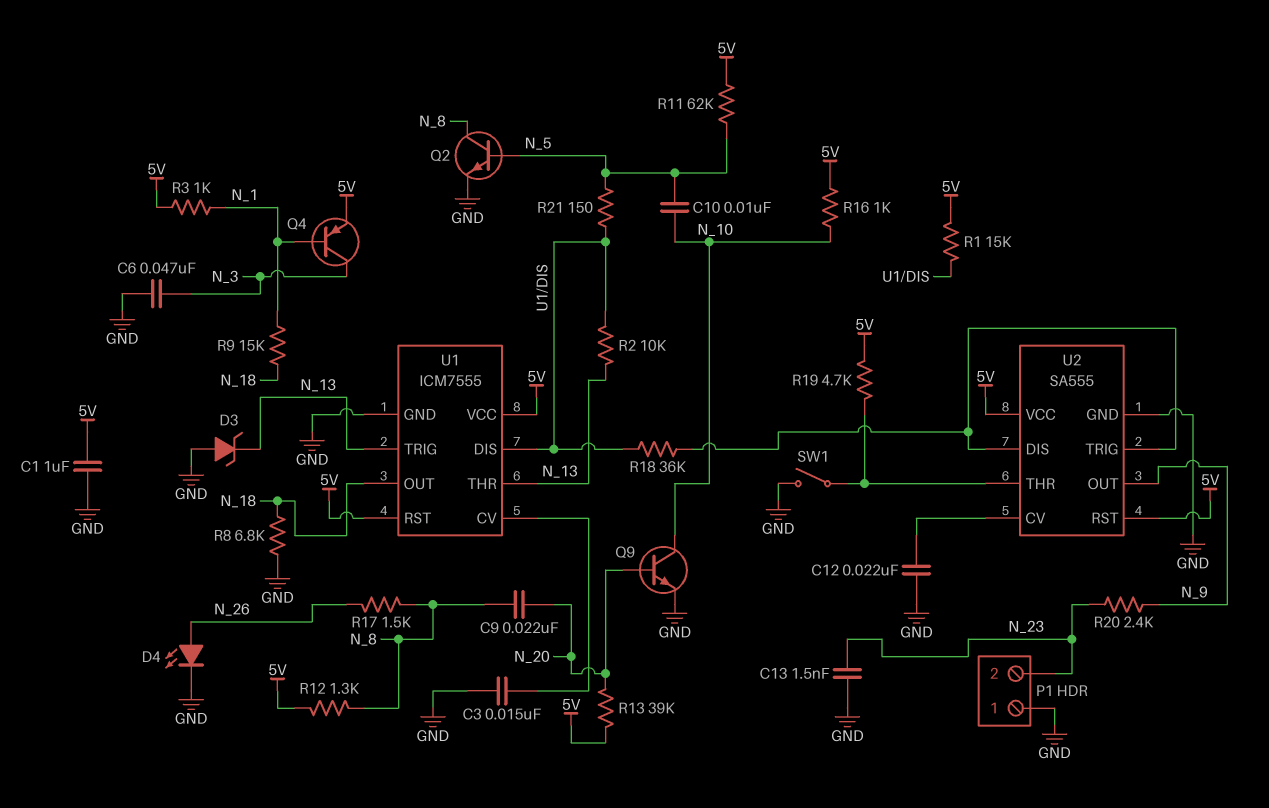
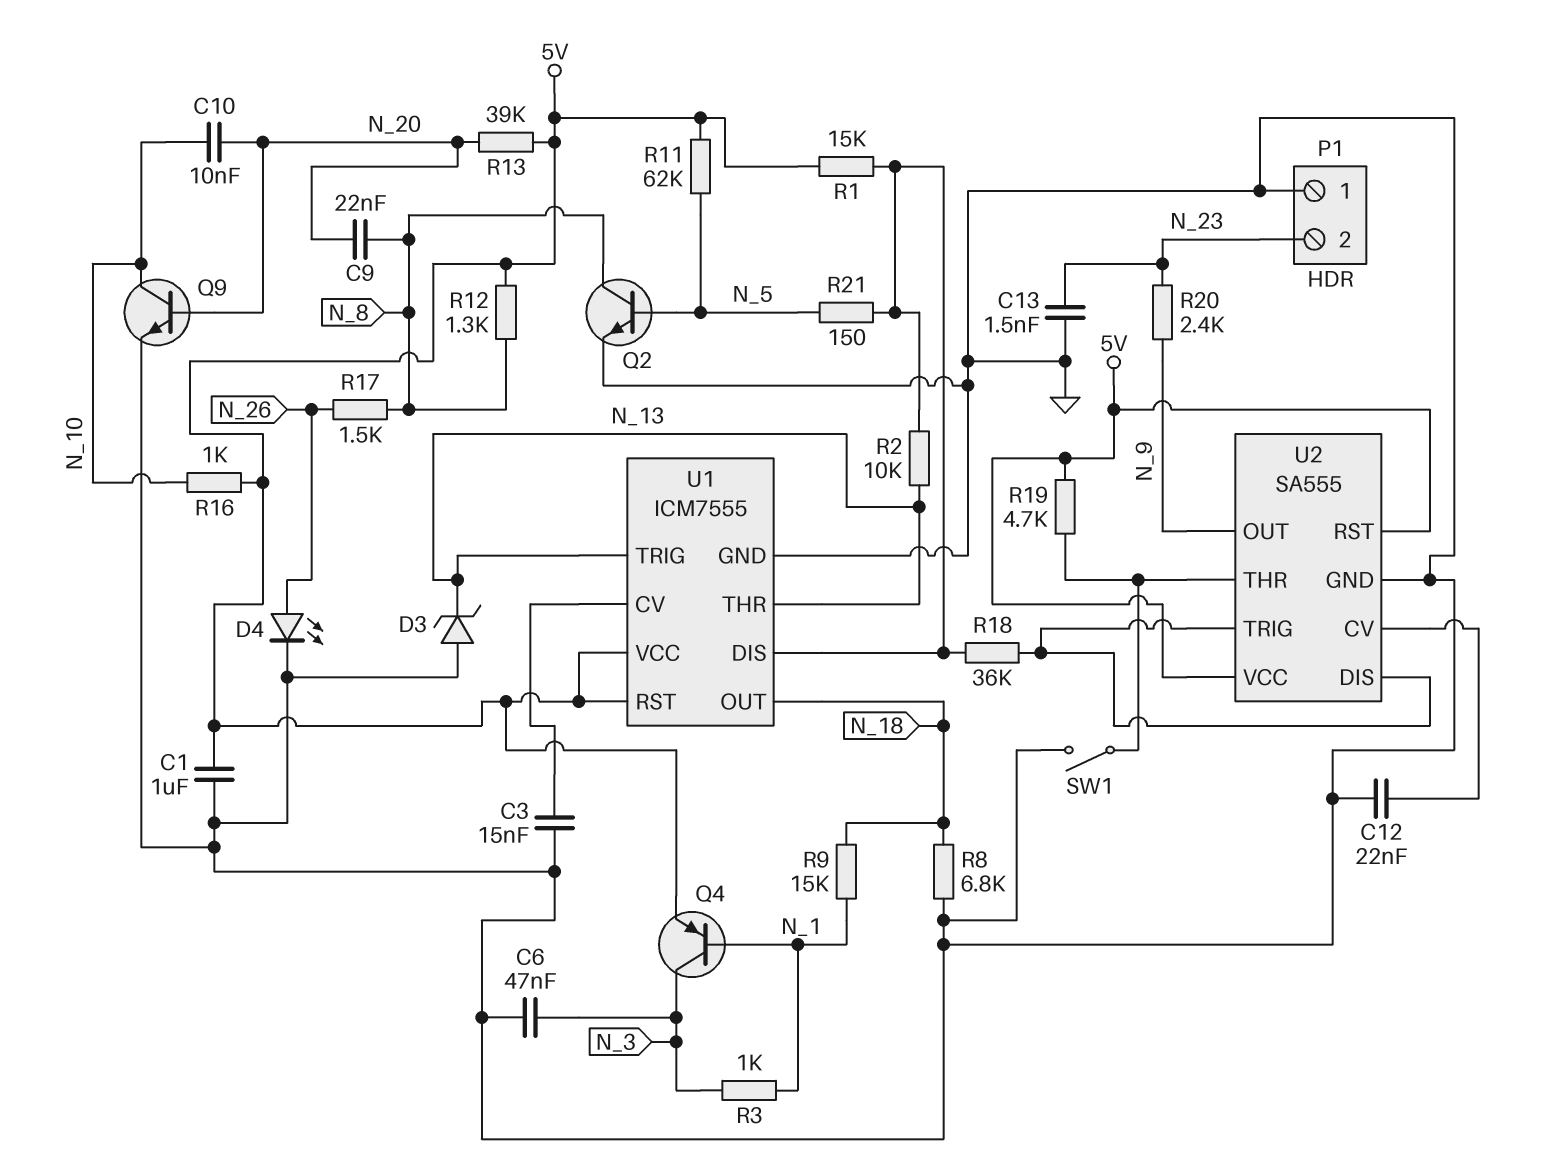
C10: 10nF (N_5, N_10) -> 10nF (N_10, N_20)
R3: 1k (5V, N_1) -> 1k (N_1, N_3)

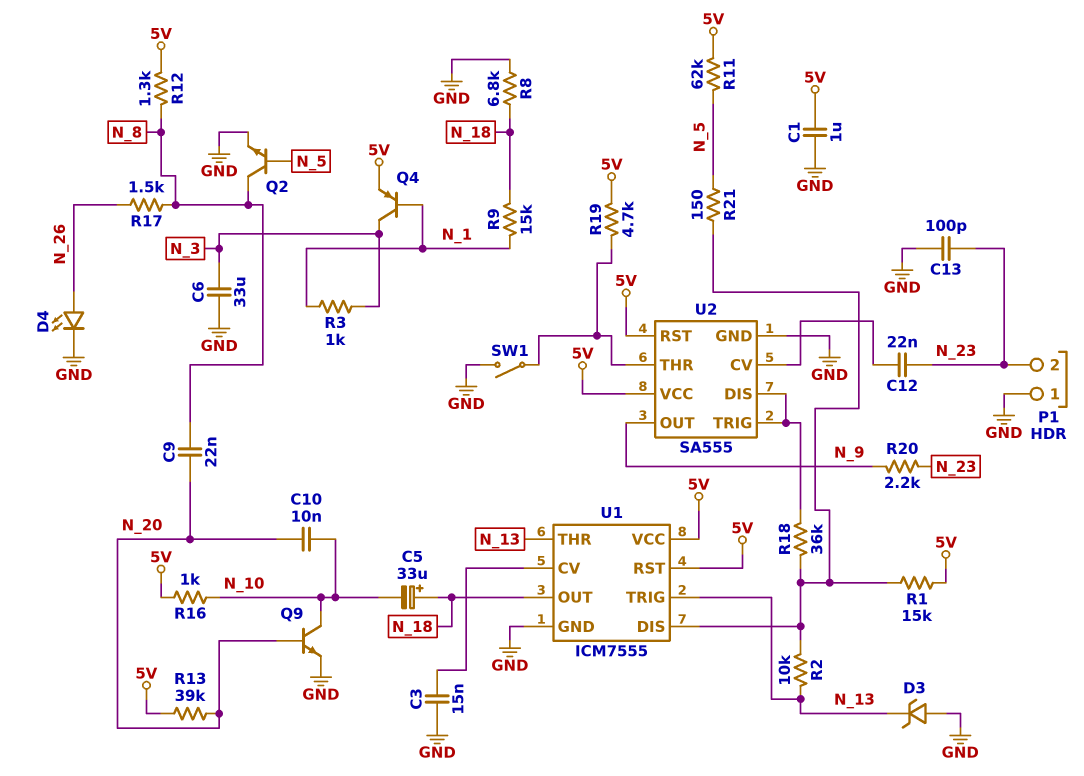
C5: none -> 33uF (plus N_18, minus N_10)
C6: 47nF (GND, N_3) -> 33uF (GND, N_3)
C12: 22nF (GND, U2/CV) -> 22nF (N_23, U2/CV)
C13: 1.5nF (GND, N_23) -> 100pF (GND, N_23)
R20: 2.4k (N_9, N_23) -> 2.2k (N_9, N_23)

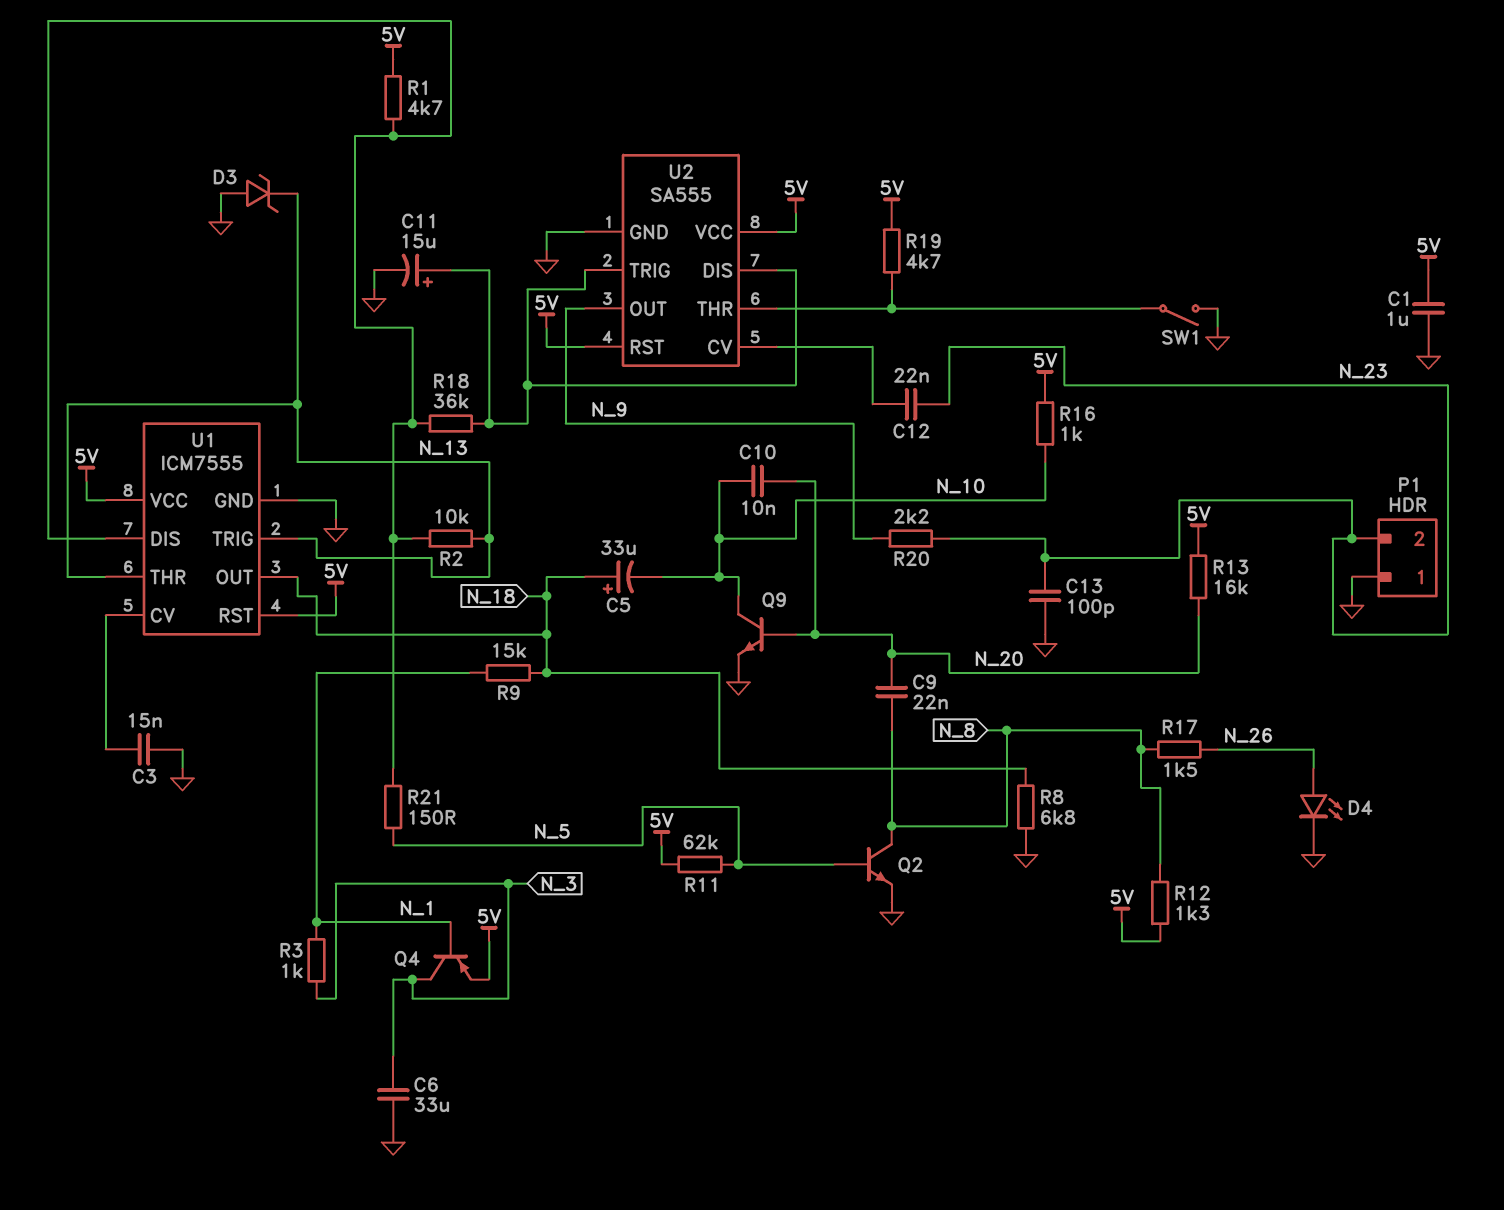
C11: none -> 15uF (plus U2/DIS, minus GND)
R1: 15k (5V, U1/DIS) -> 4.7k (5V, U1/DIS)
R13: 39k (5V, N_20) -> 16k (5V, N_20)

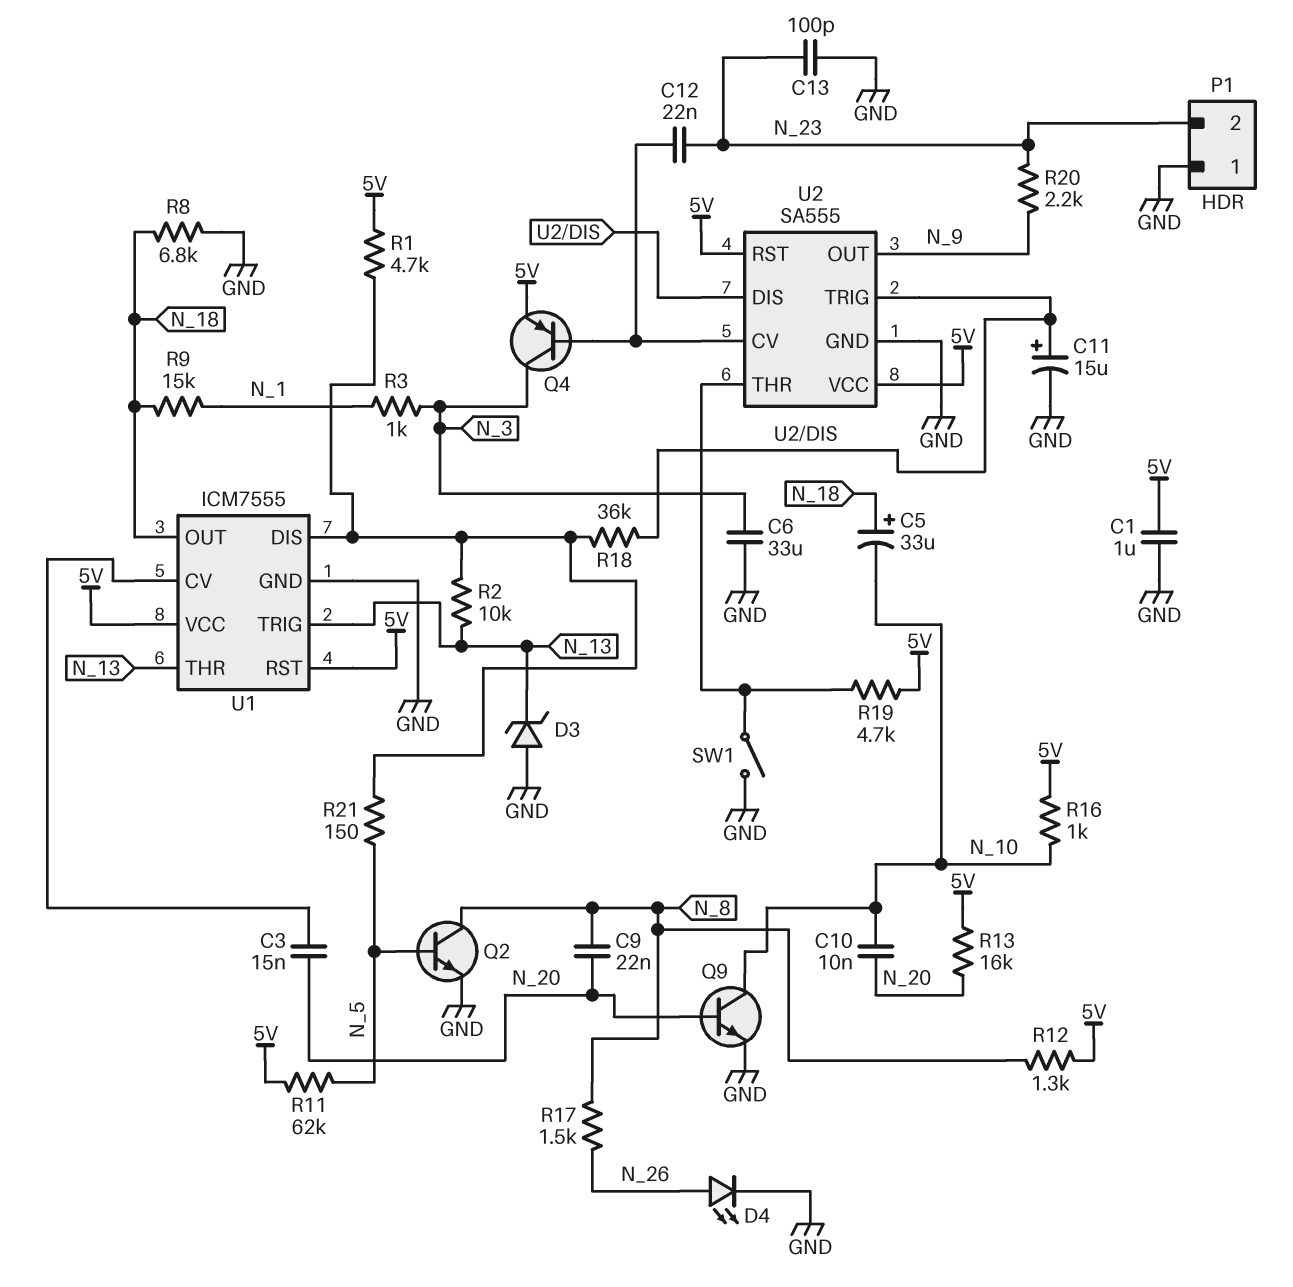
C3: 15nF (GND, U1/CV) -> 15nF (N_20, U1/CV)
Q4: PNP (B N_1, C N_3, E 5V) -> PNP (B U2/CV, C N_3, E 5V)

